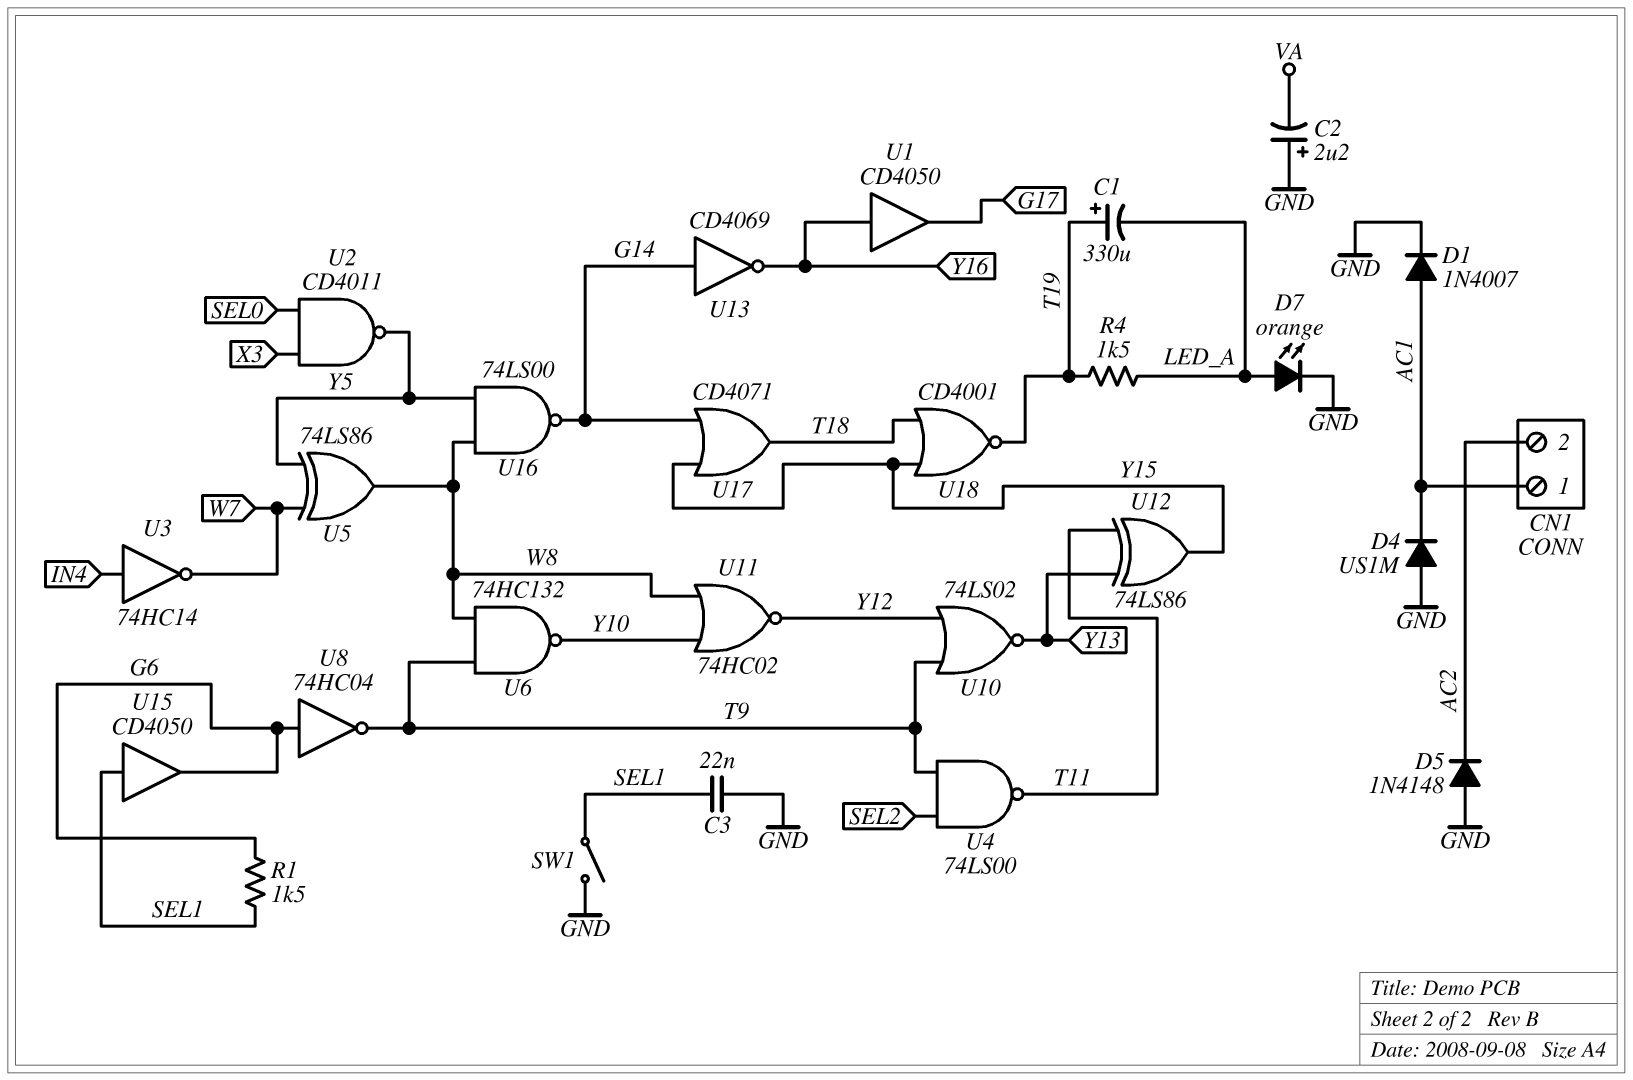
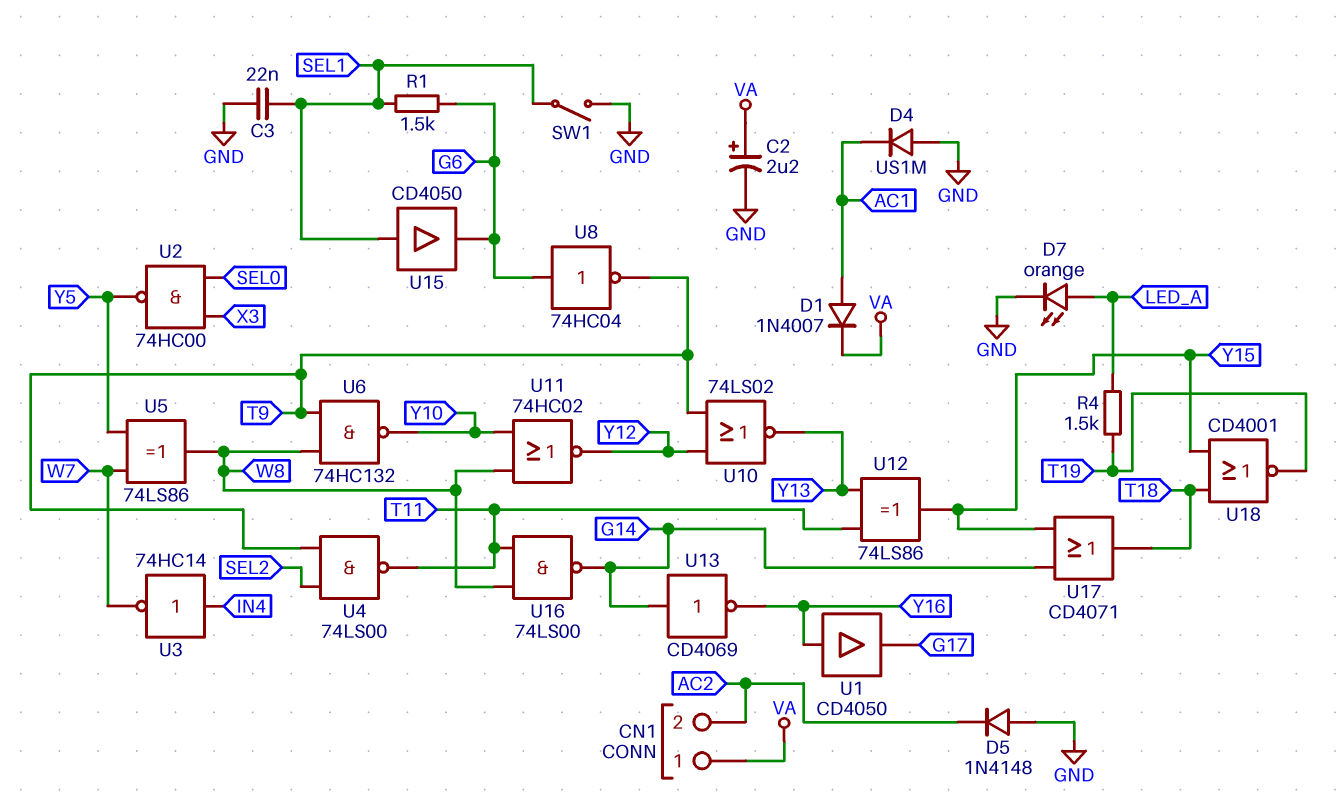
C1: 330uF (plus T19, minus LED_A) -> none
C2: 2.2uF (plus GND, minus VA) -> 2.2uF (plus VA, minus GND)
CN1 pin 1: AC1 -> VA
D1: diode 1N4007 (A AC1, K GND) -> diode 1N4007 (A AC1, K VA)
U2: NAND CD4011 (in SEL0, in X3, out Y5) -> NAND 74HC00 (in SEL0, in X3, out Y5)
U16: NAND 74LS00 (in W8, in Y5, out G14) -> NAND 74LS00 (in T11, in W8, out G14)

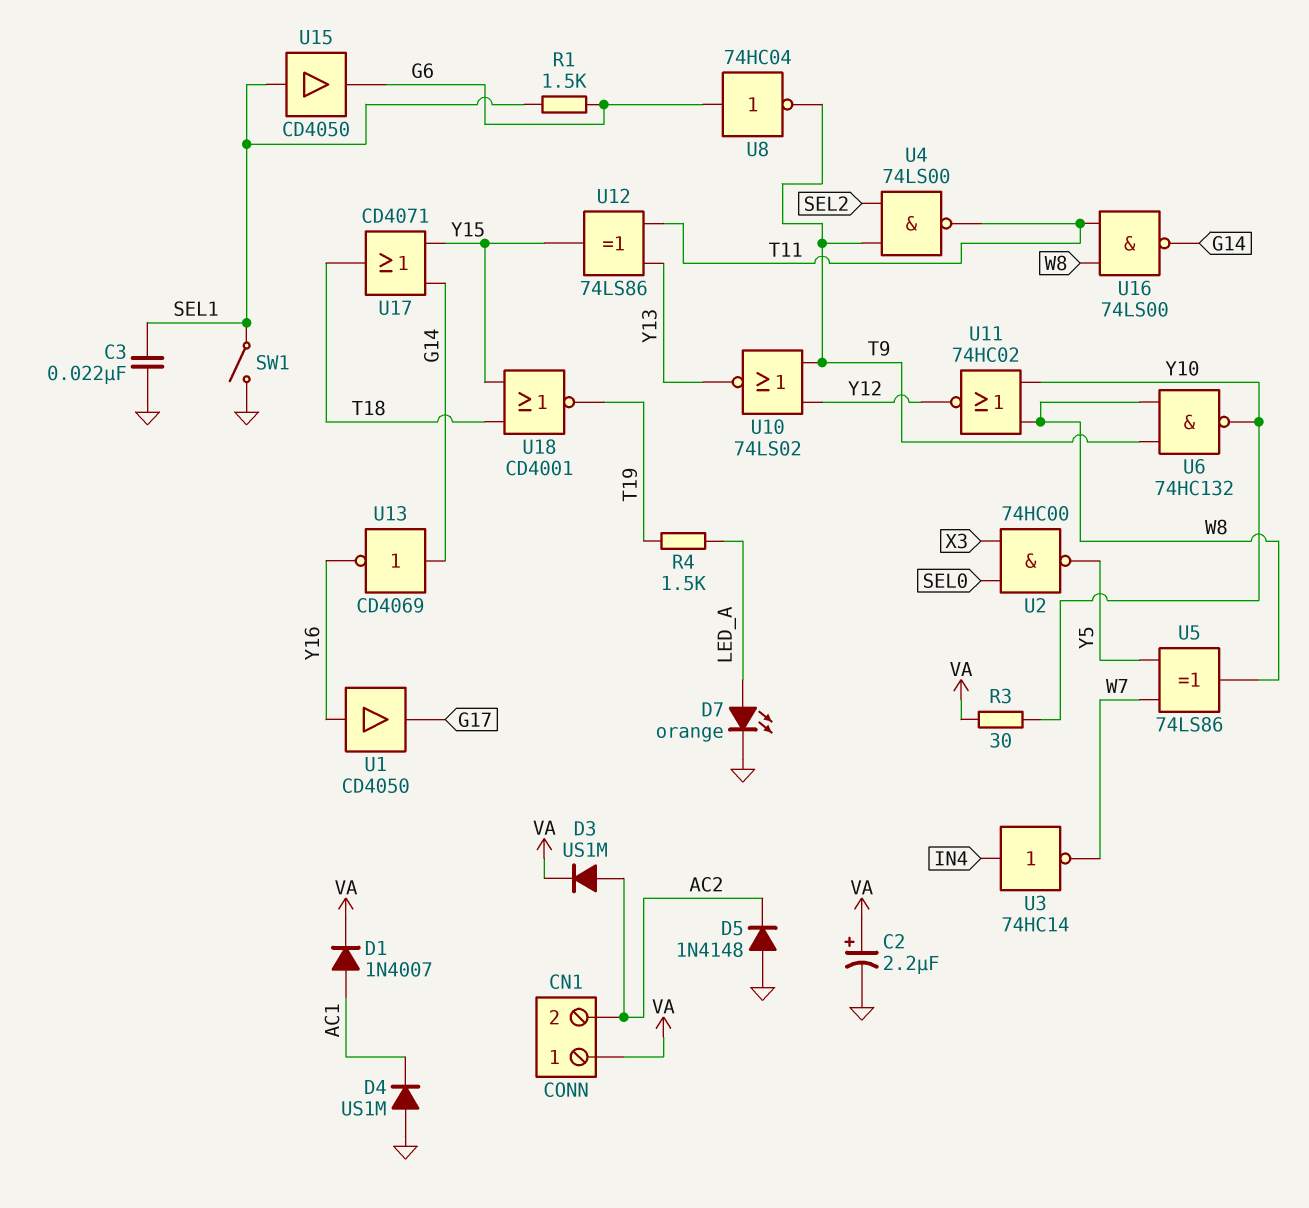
D3: none -> diode US1M (A AC2, K VA)
R3: none -> 30 (VA, Y10)

